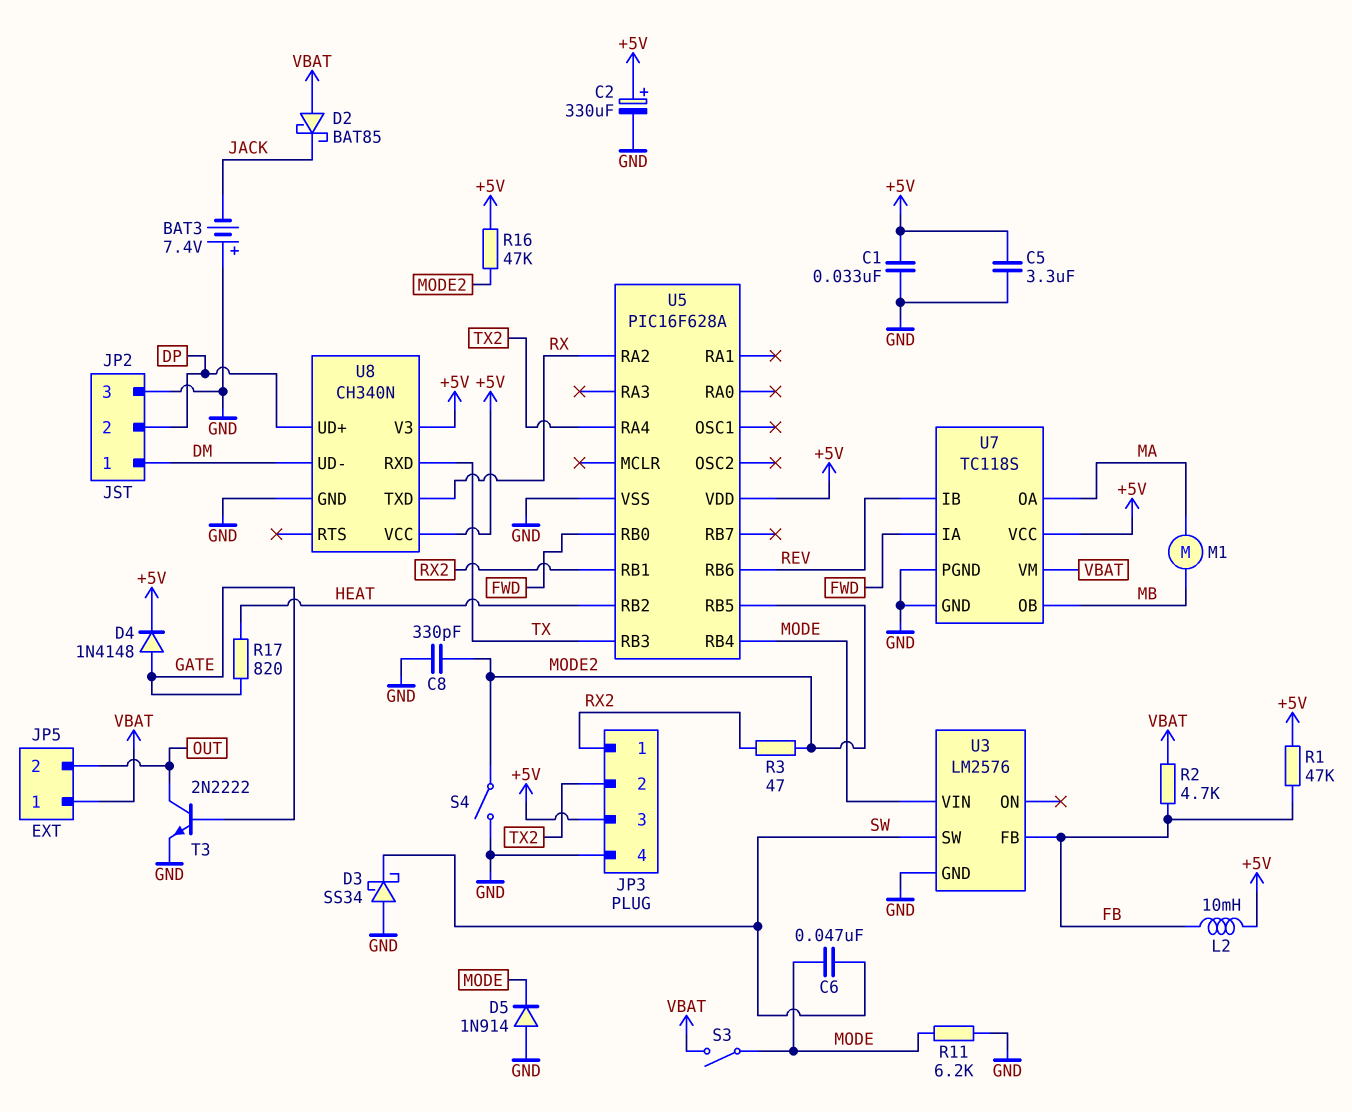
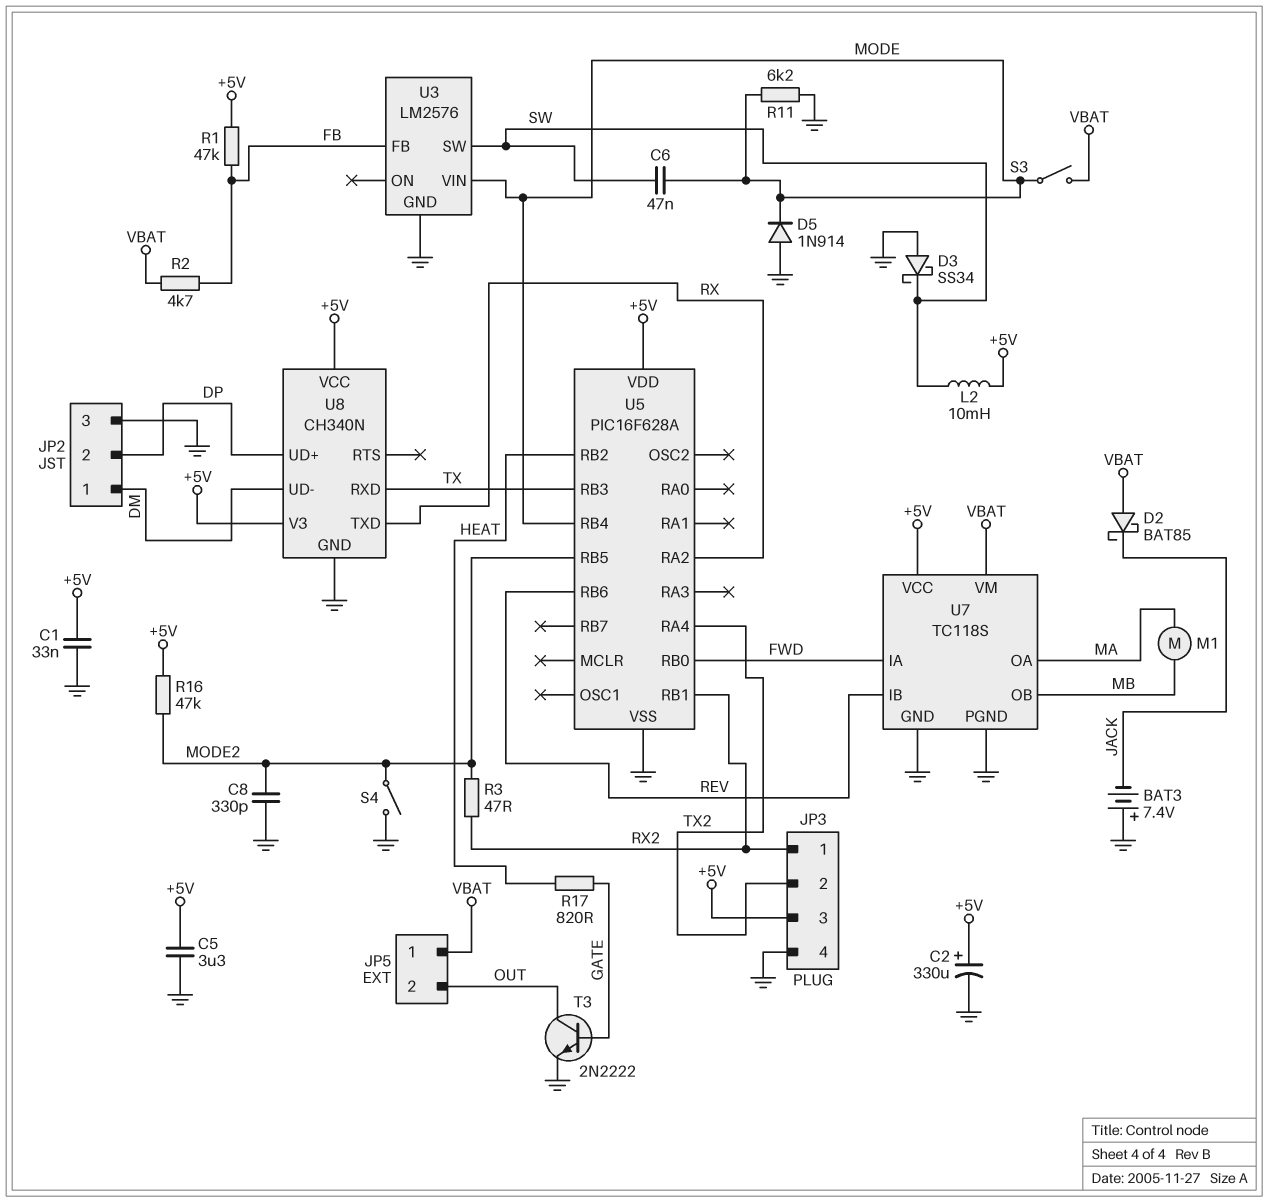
D4: diode 1N4148 (A GATE, K +5V) -> none
L2: 10mH (+5V, FB) -> 10mH (+5V, SW)

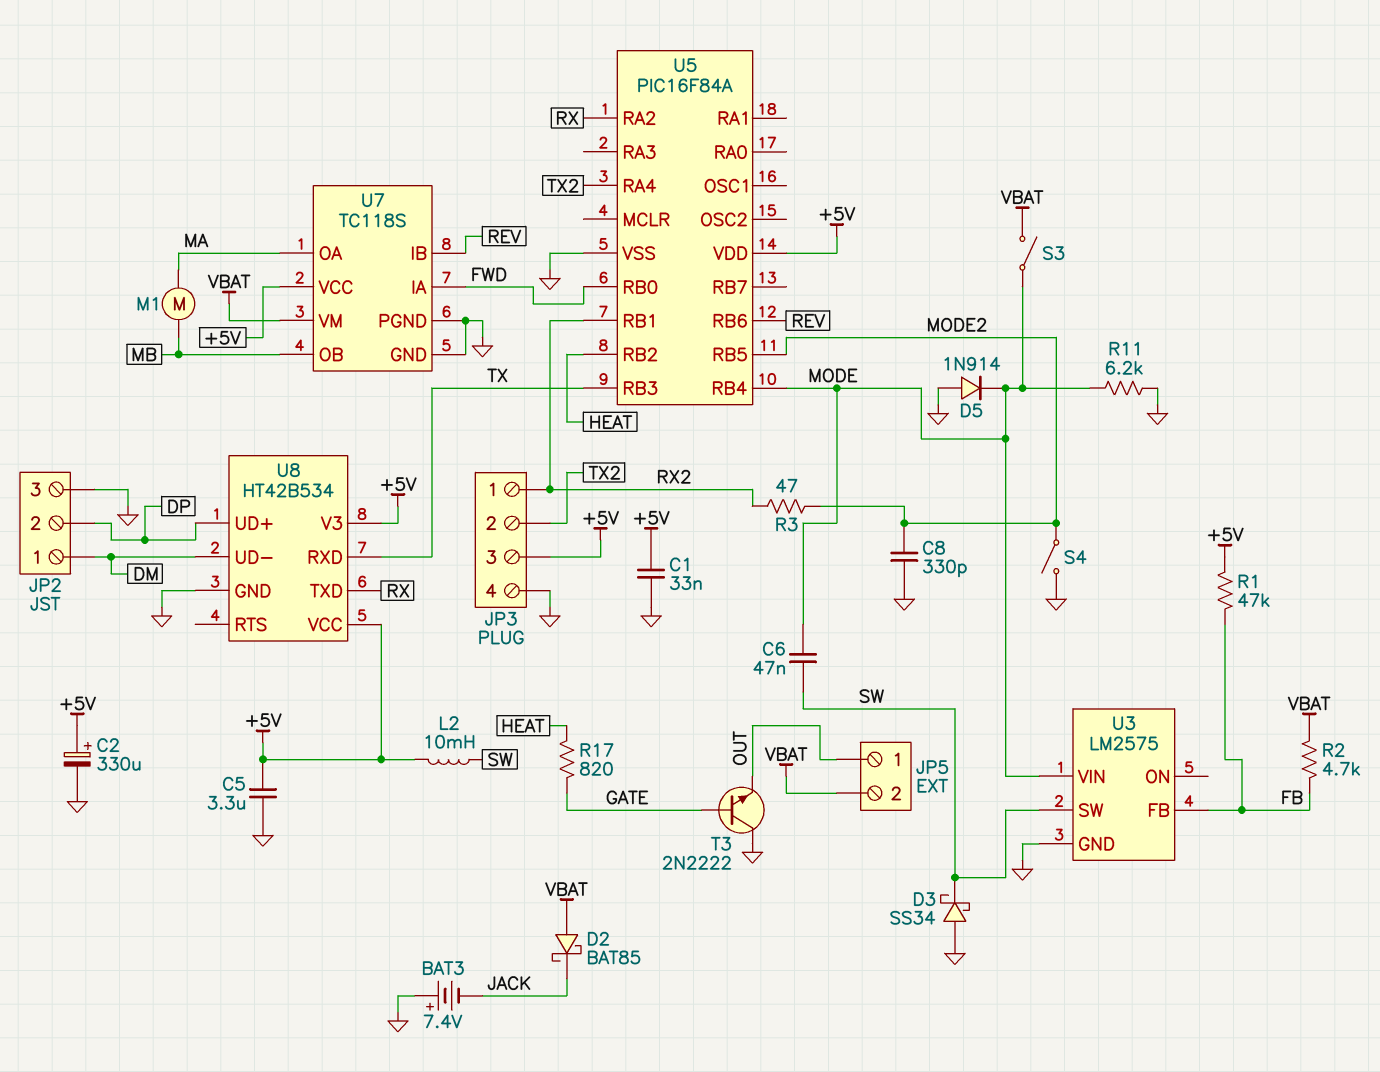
JP5 pin 1: VBAT -> OUT
JP5 pin 2: OUT -> VBAT
R16: 47k (+5V, MODE2) -> none
T3: NPN 2N2222 (B GATE, C OUT, E GND) -> NPN 2N2222 (B GATE, C GND, E OUT)
U3: LM2576 -> LM2575
U5: PIC16F628A -> PIC16F84A
U8: CH340N -> HT42B534

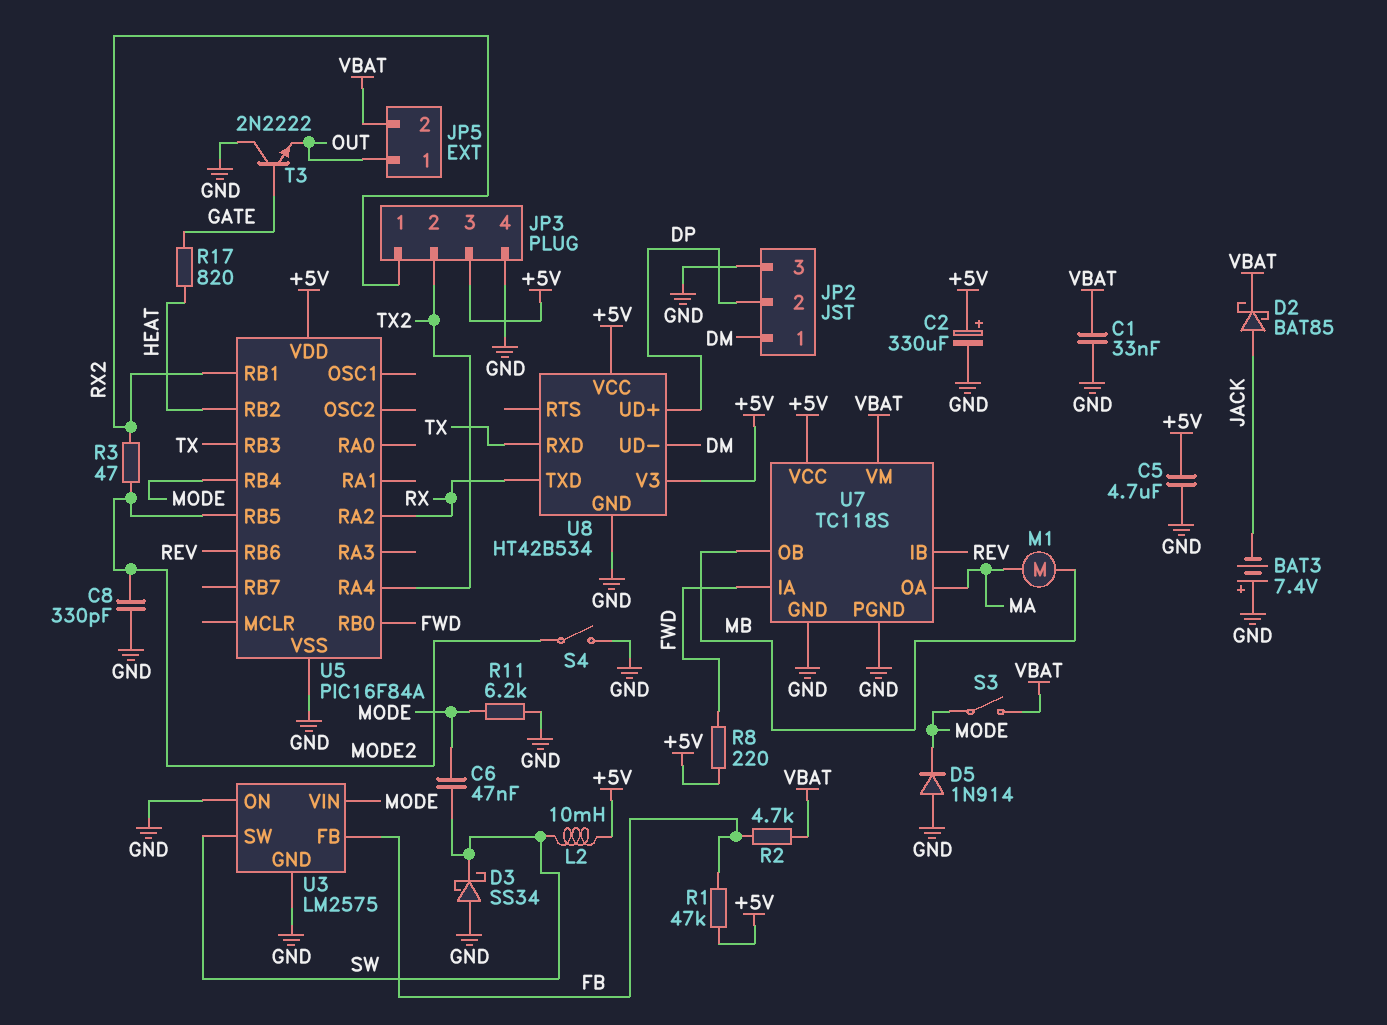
C1: 33nF (+5V, GND) -> 33nF (GND, VBAT)
C5: 3.3uF (+5V, GND) -> 4.7uF (+5V, GND)
D2: schottky BAT85 (A VBAT, K JACK) -> schottky BAT85 (A JACK, K VBAT)
R8: none -> 220 (+5V, FWD)
U3 pin ON: none -> GND

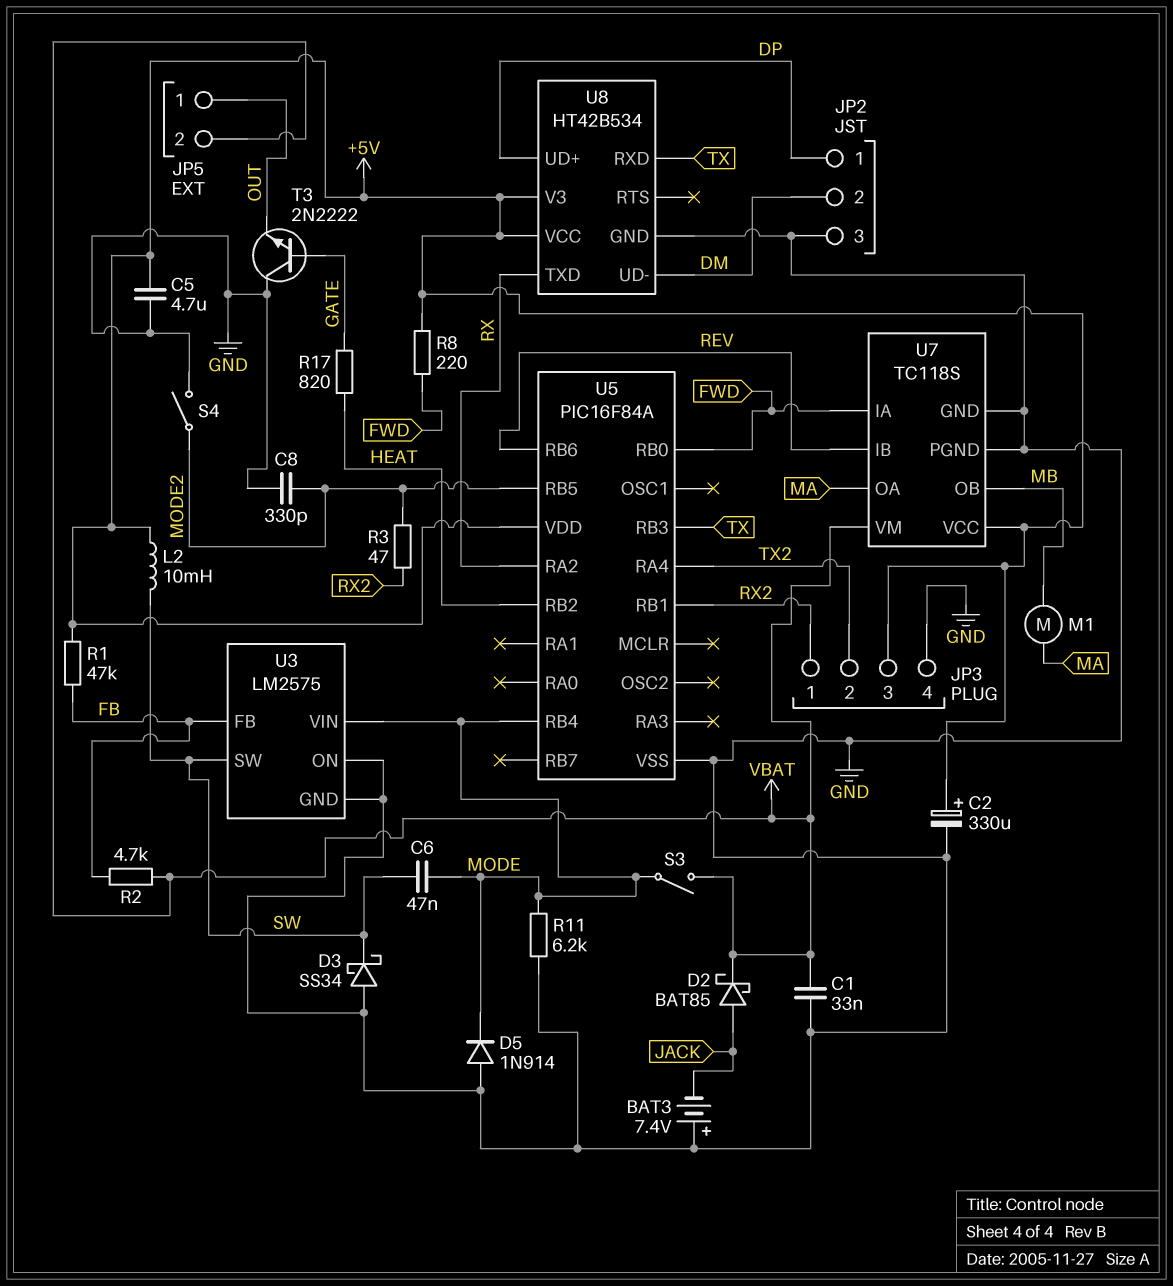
JP2 pin 1: DM -> DP
JP2 pin 2: DP -> DM

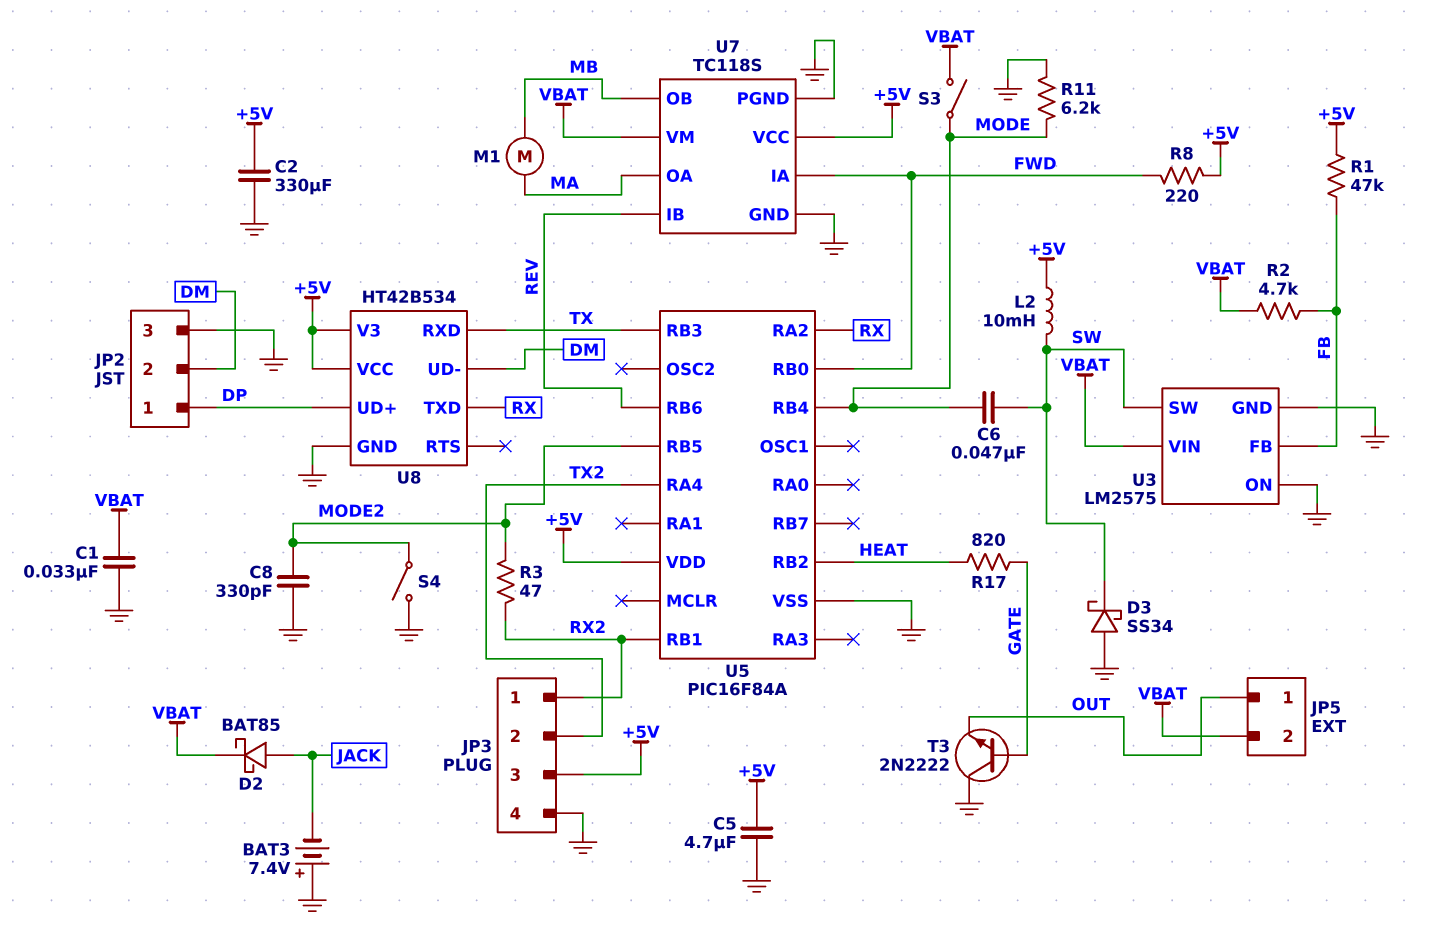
C2: 330uF (plus +5V, minus GND) -> 330uF (+5V, GND)
D5: diode 1N914 (A GND, K MODE) -> none
U3 pin VIN: MODE -> VBAT

